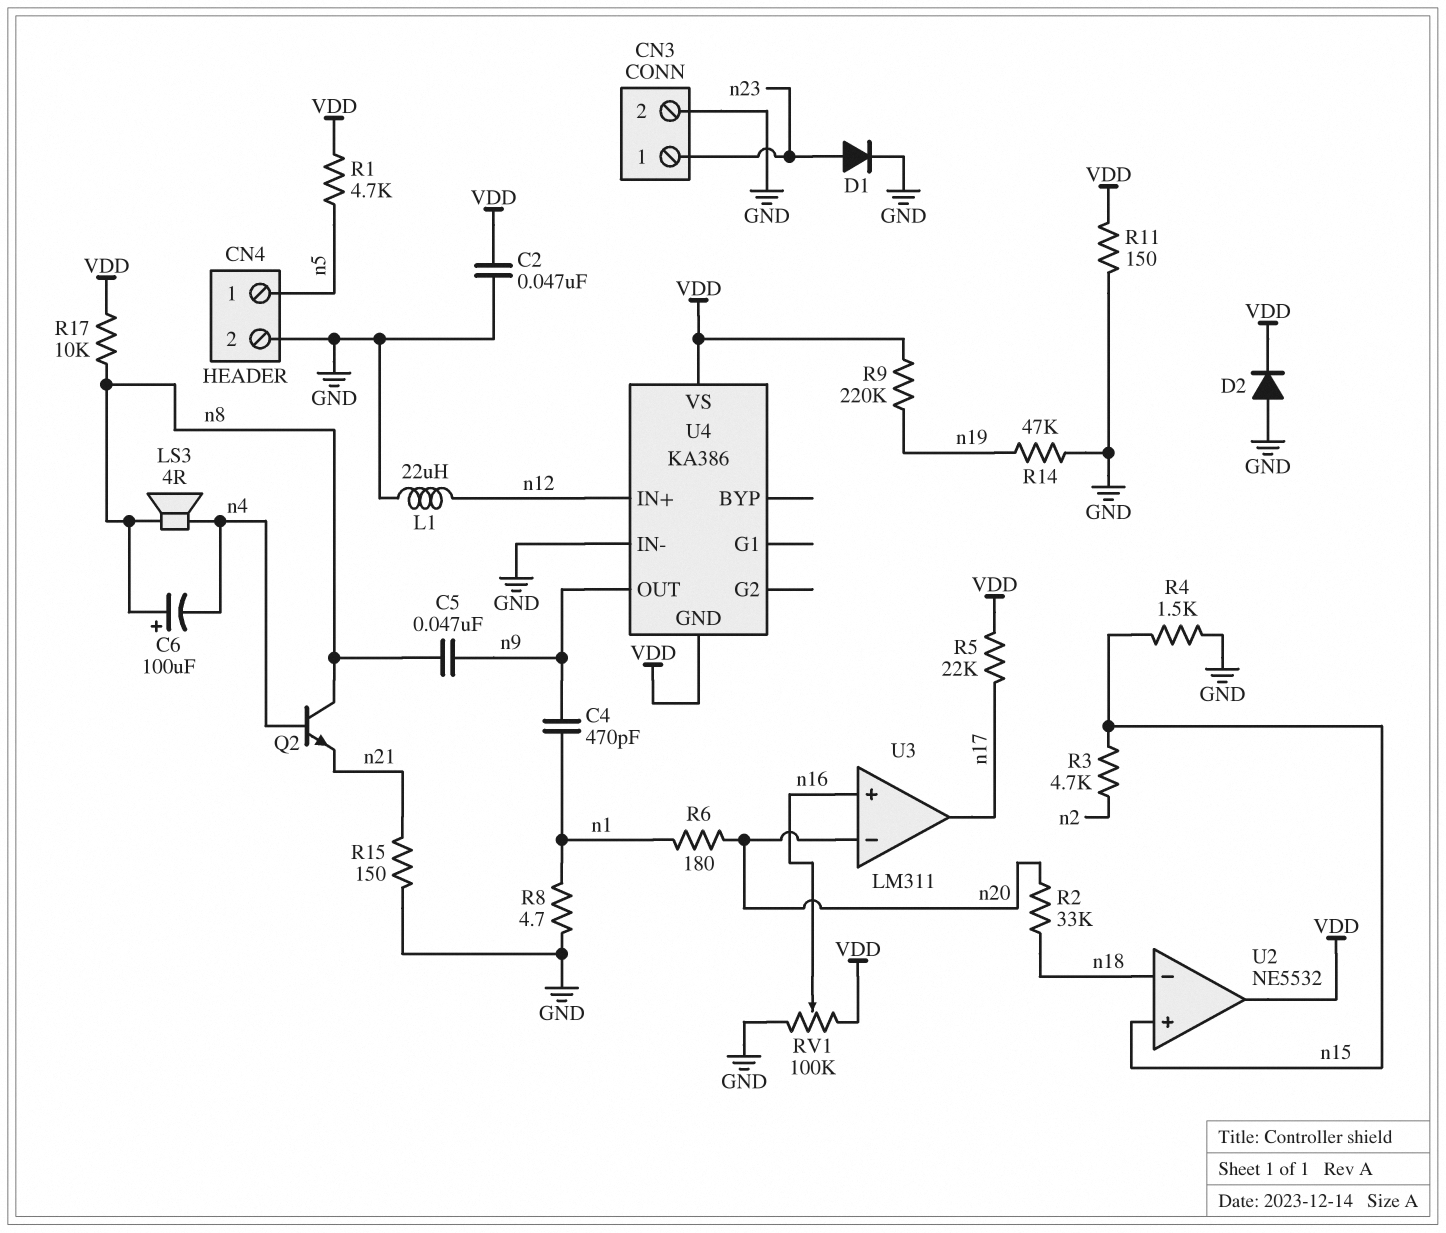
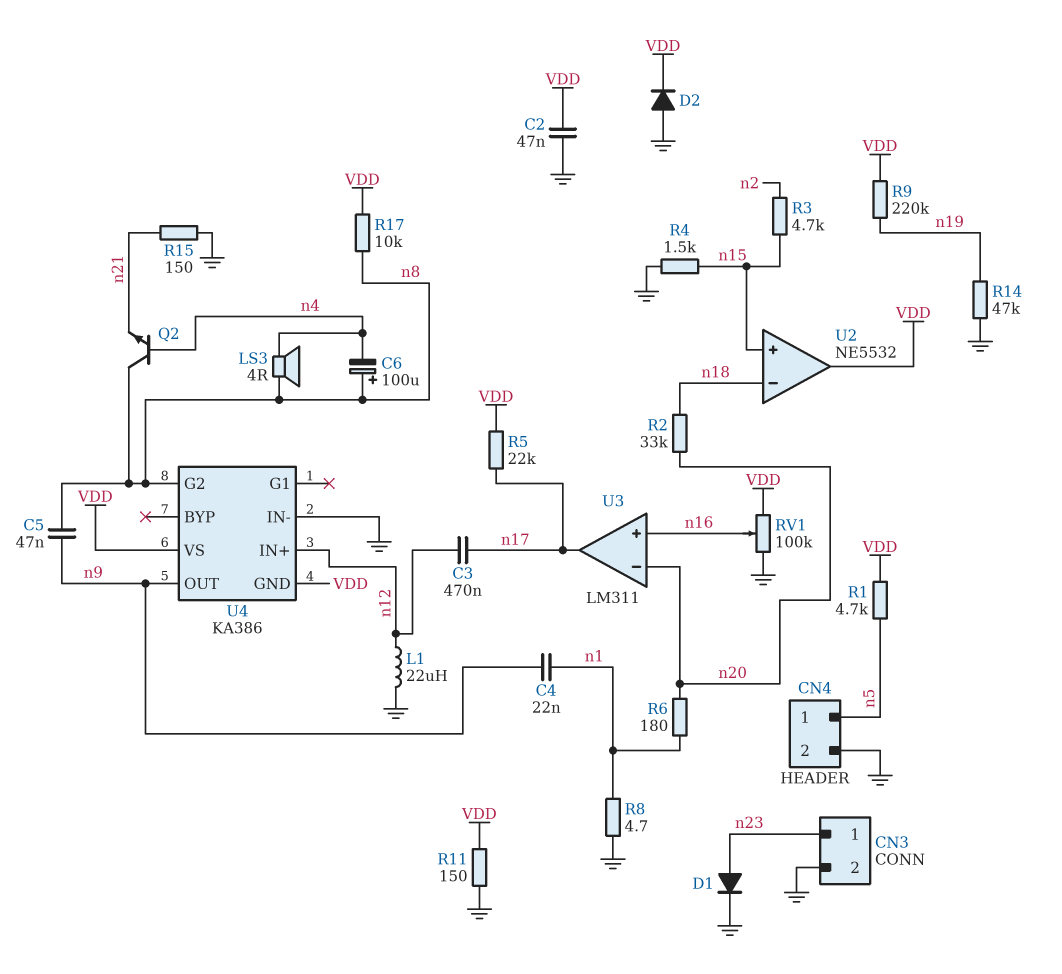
C3: none -> 470nF (n12, n17)
C4: 470pF (n1, n9) -> 22nF (n1, n9)
U4 pin G2: none -> n8

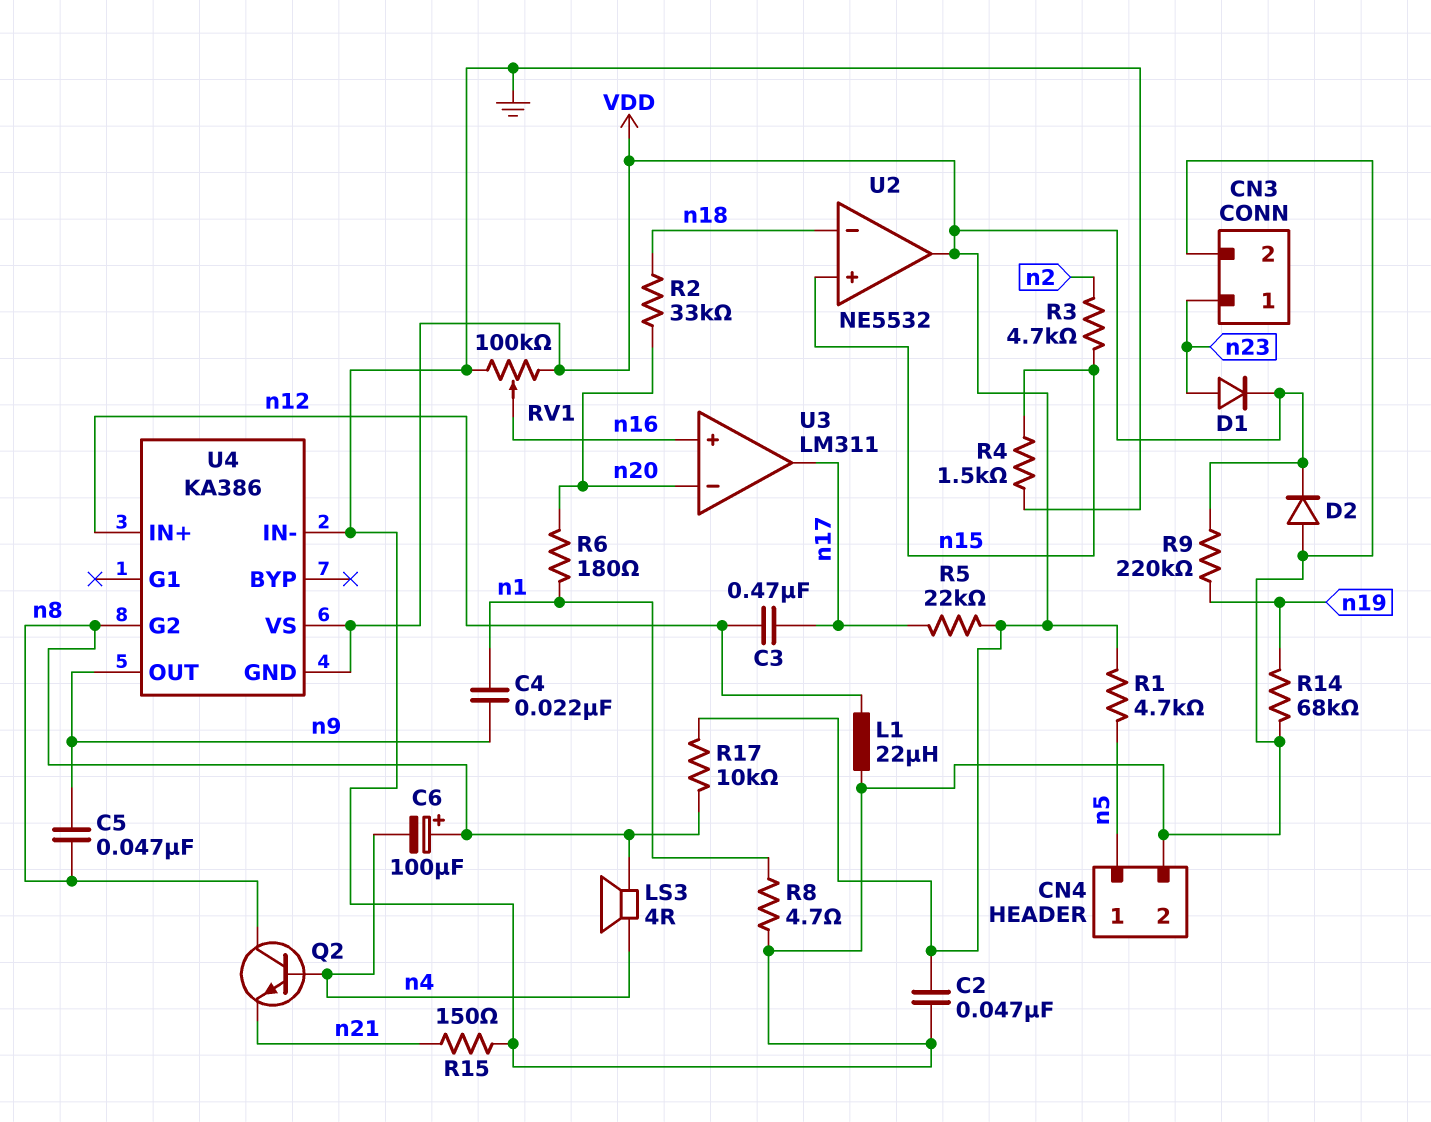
D1: diode (A n23, K GND) -> diode (A n23, K VDD)
R11: 150 (GND, VDD) -> none
R14: 47k (GND, n19) -> 68k (GND, n19)

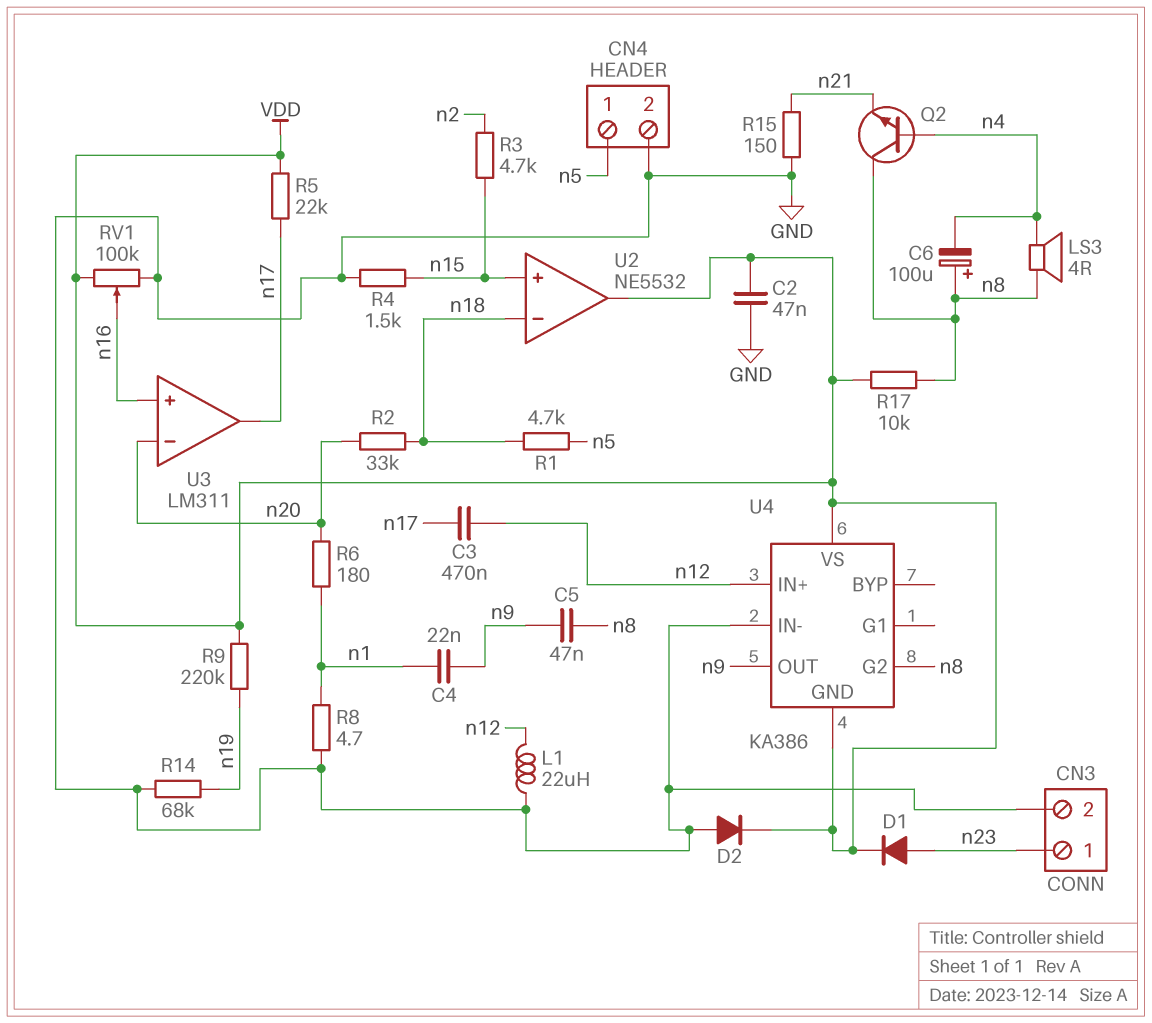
R1: 4.7k (VDD, n5) -> 4.7k (n5, n18)

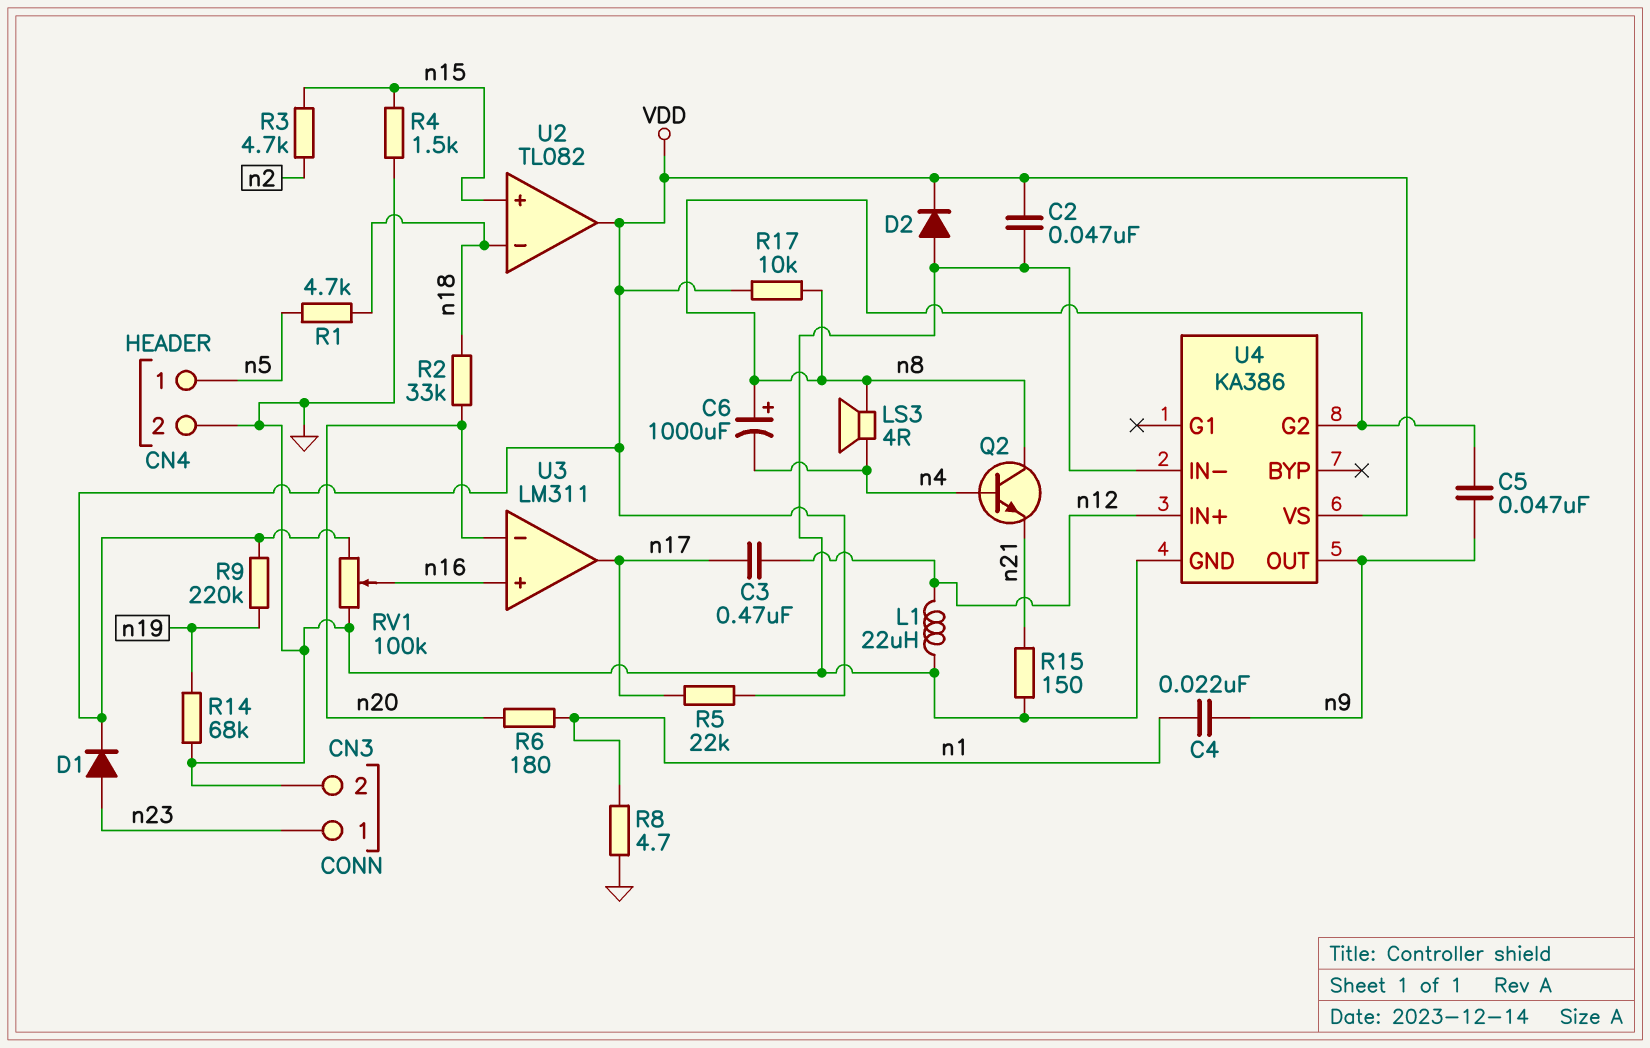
C6: 100uF (plus n8, minus n4) -> 1000uF (plus n8, minus n4)
U2: NE5532 -> TL082
U4 pin GND: VDD -> GND

